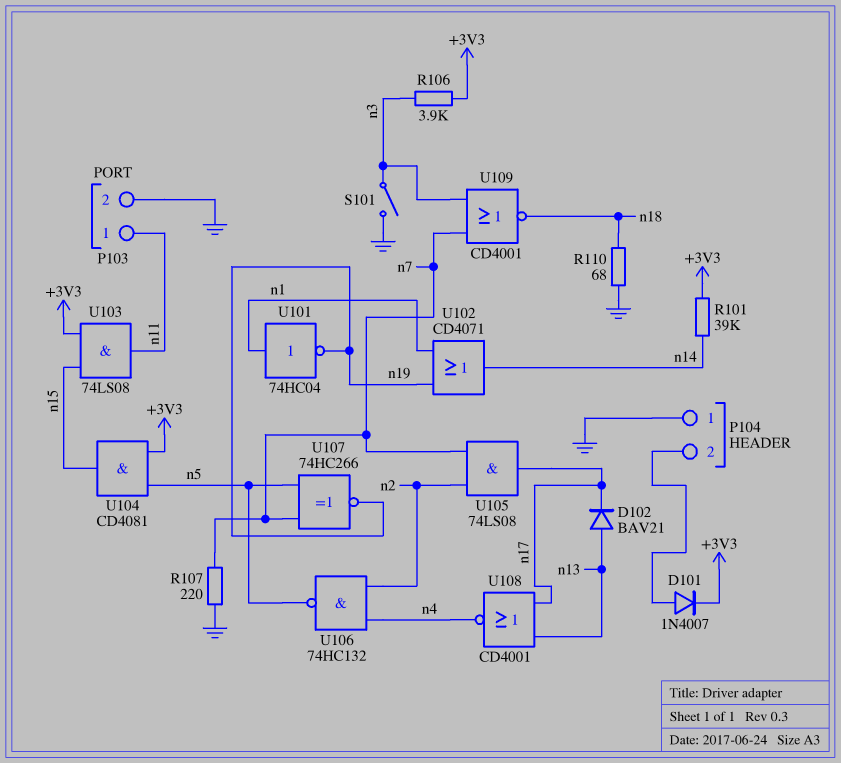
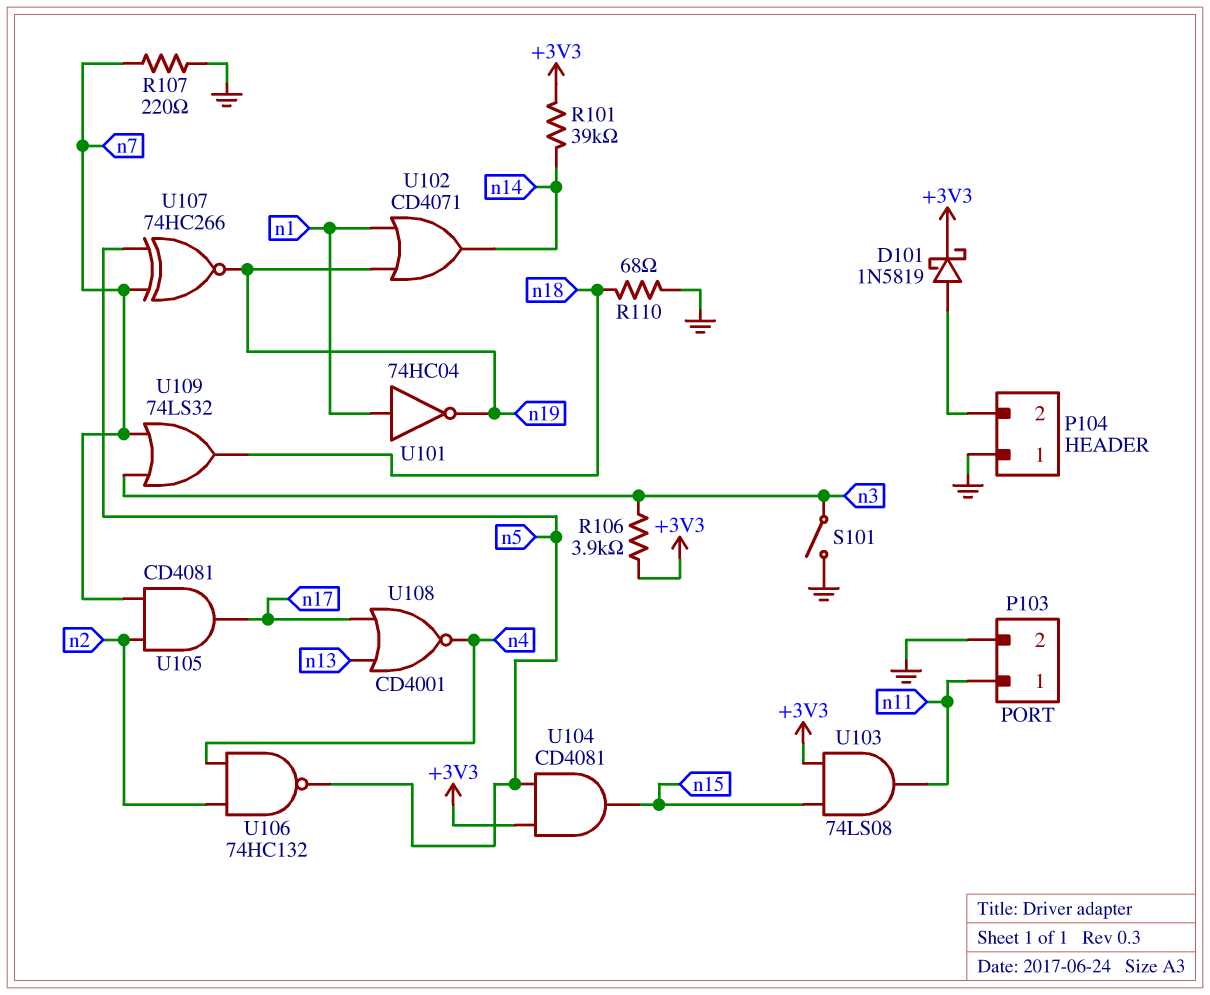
D101: diode 1N4007 (A P104/2, K +3V3) -> schottky 1N5819 (A P104/2, K +3V3)
D102: diode BAV21 (A n13, K n17) -> none
U105: AND 74LS08 (in n2, in n7, out n17) -> AND CD4081 (in n2, in n7, out n17)
U109: NOR CD4001 (in n3, in n7, out n18) -> OR 74LS32 (in n3, in n7, out n18)

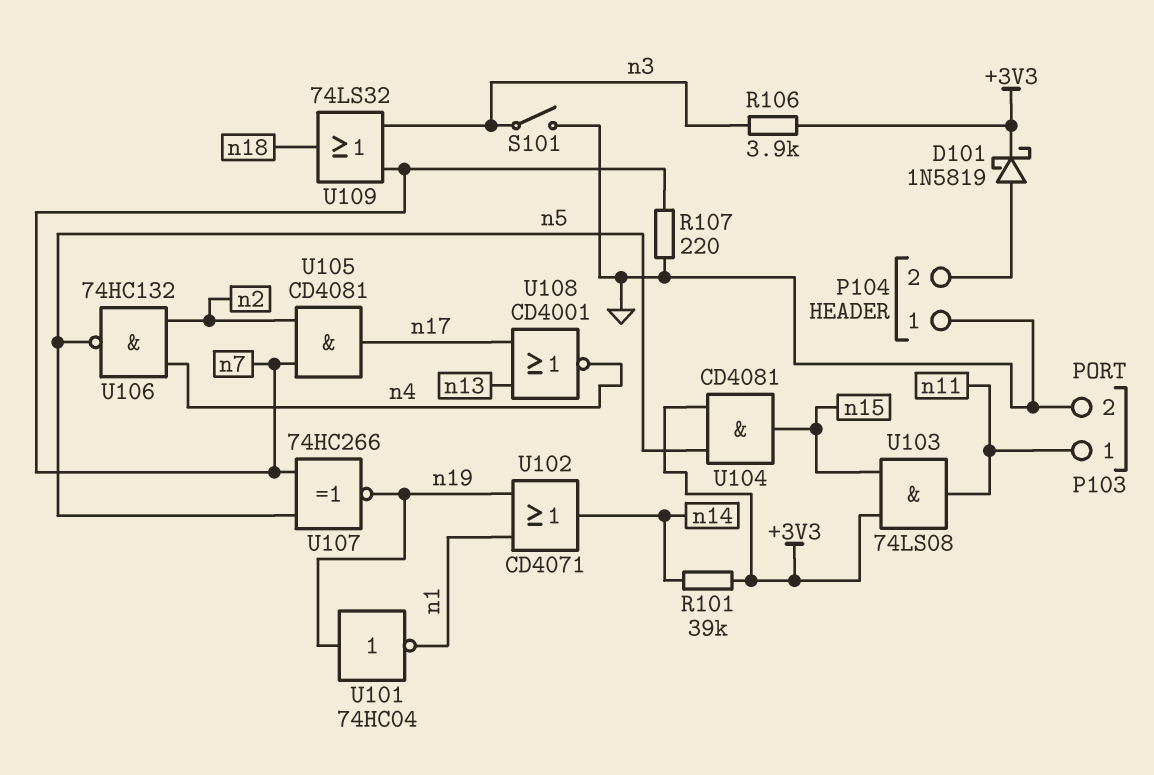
R110: 68 (GND, n18) -> none
U101: NOT 74HC04 (in n1, out n19) -> NOT 74HC04 (in n19, out n1)

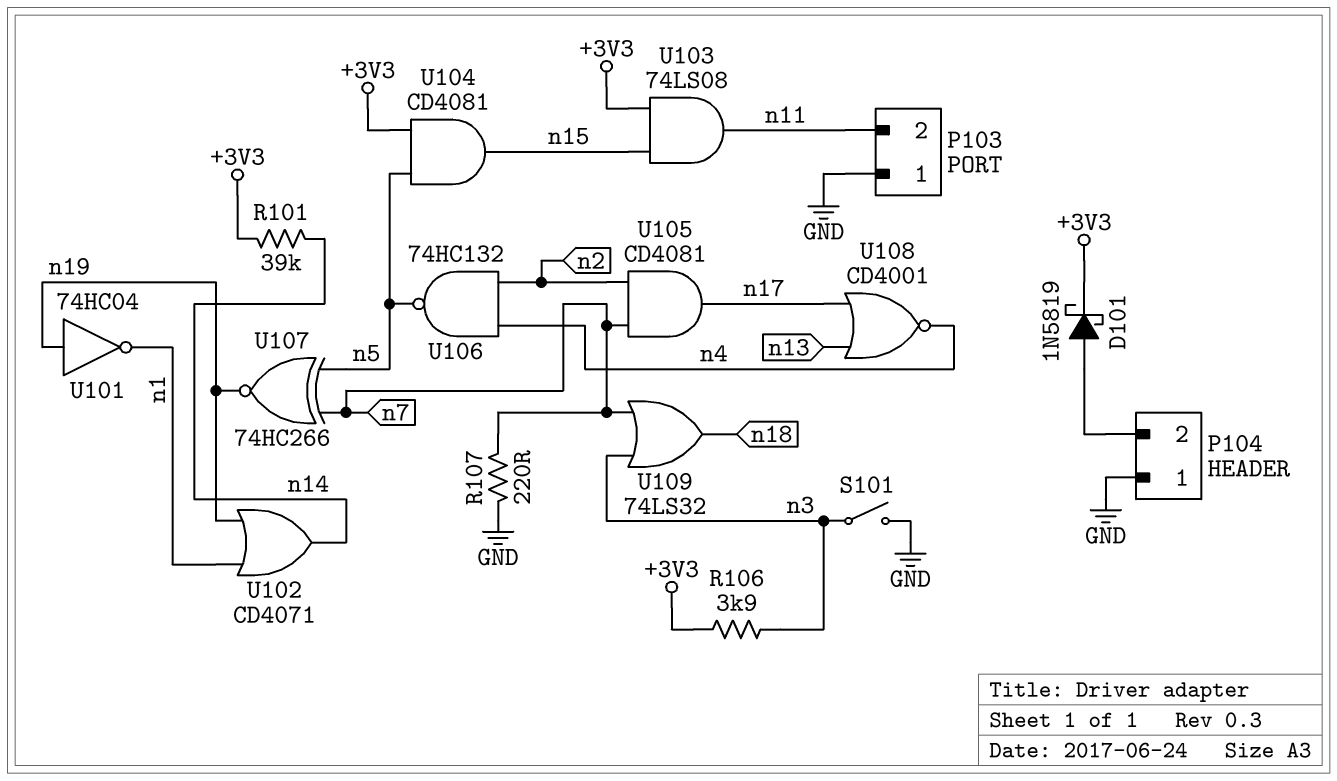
P103 pin 1: n11 -> GND
P103 pin 2: GND -> n11

